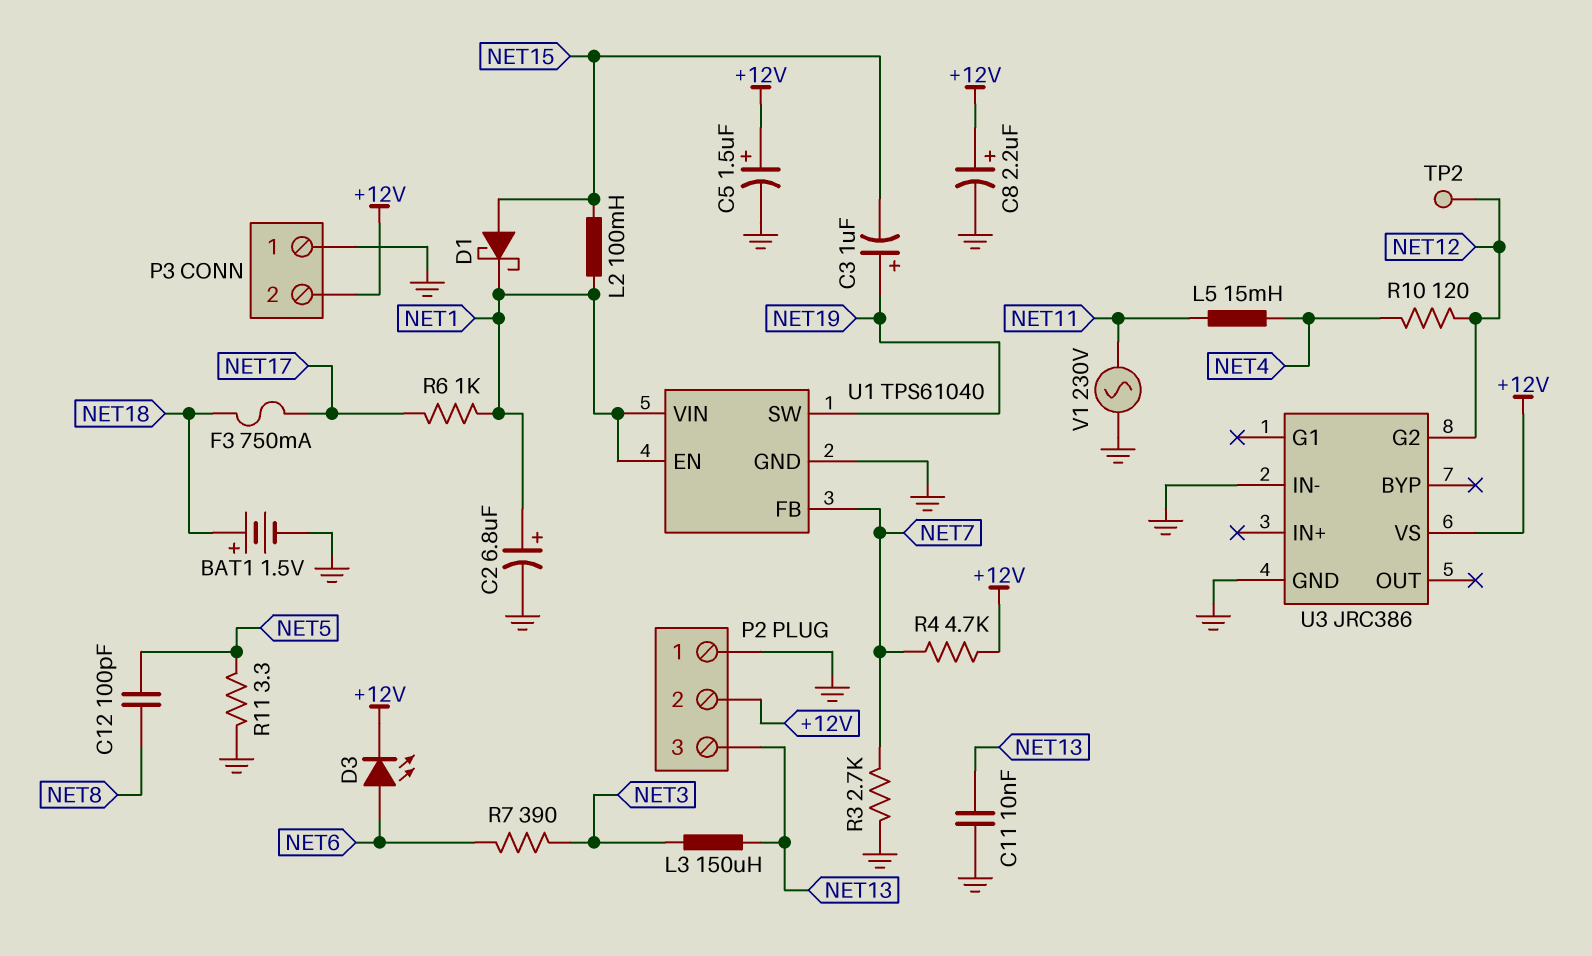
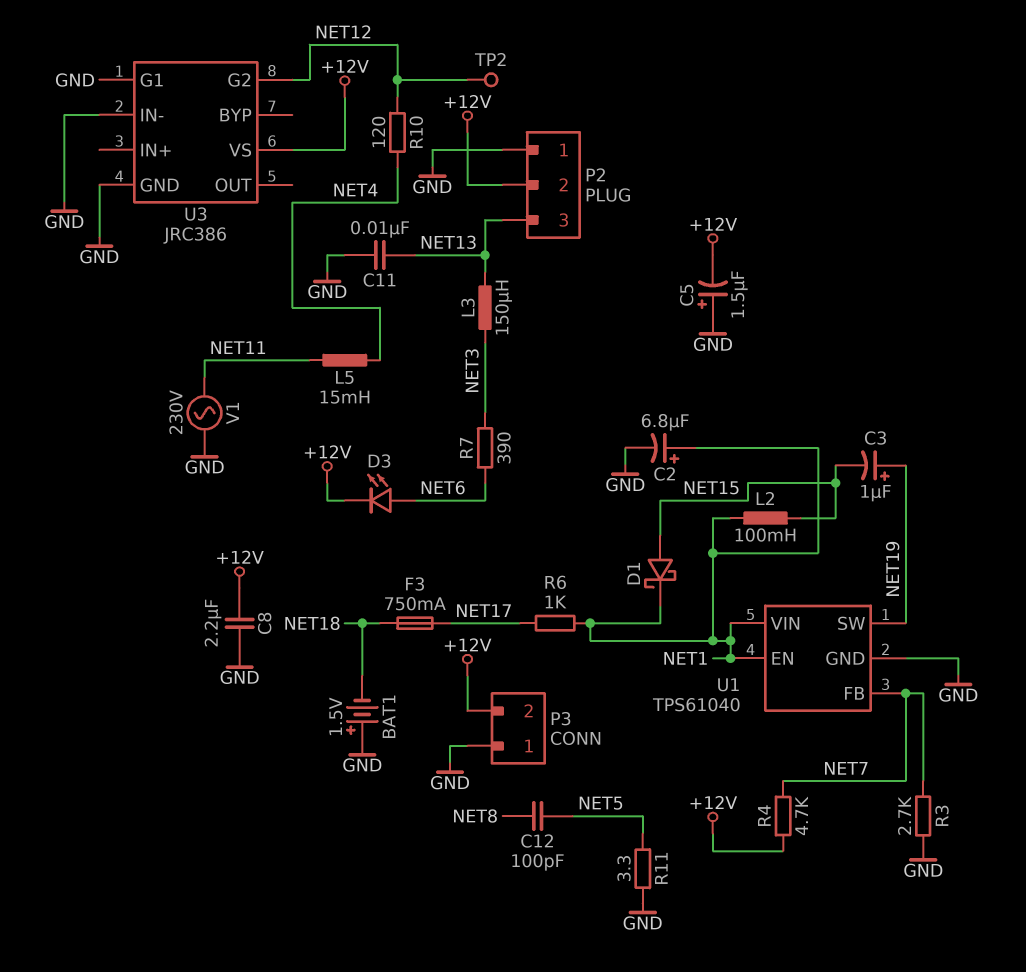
BAT1: 1.5V (plus NET18, minus GND) -> 1.5V (plus GND, minus NET18)
C5: 1.5uF (plus +12V, minus GND) -> 1.5uF (plus GND, minus +12V)
C8: 2.2uF (plus +12V, minus GND) -> 2.2uF (+12V, GND)
U3 pin G1: none -> GND

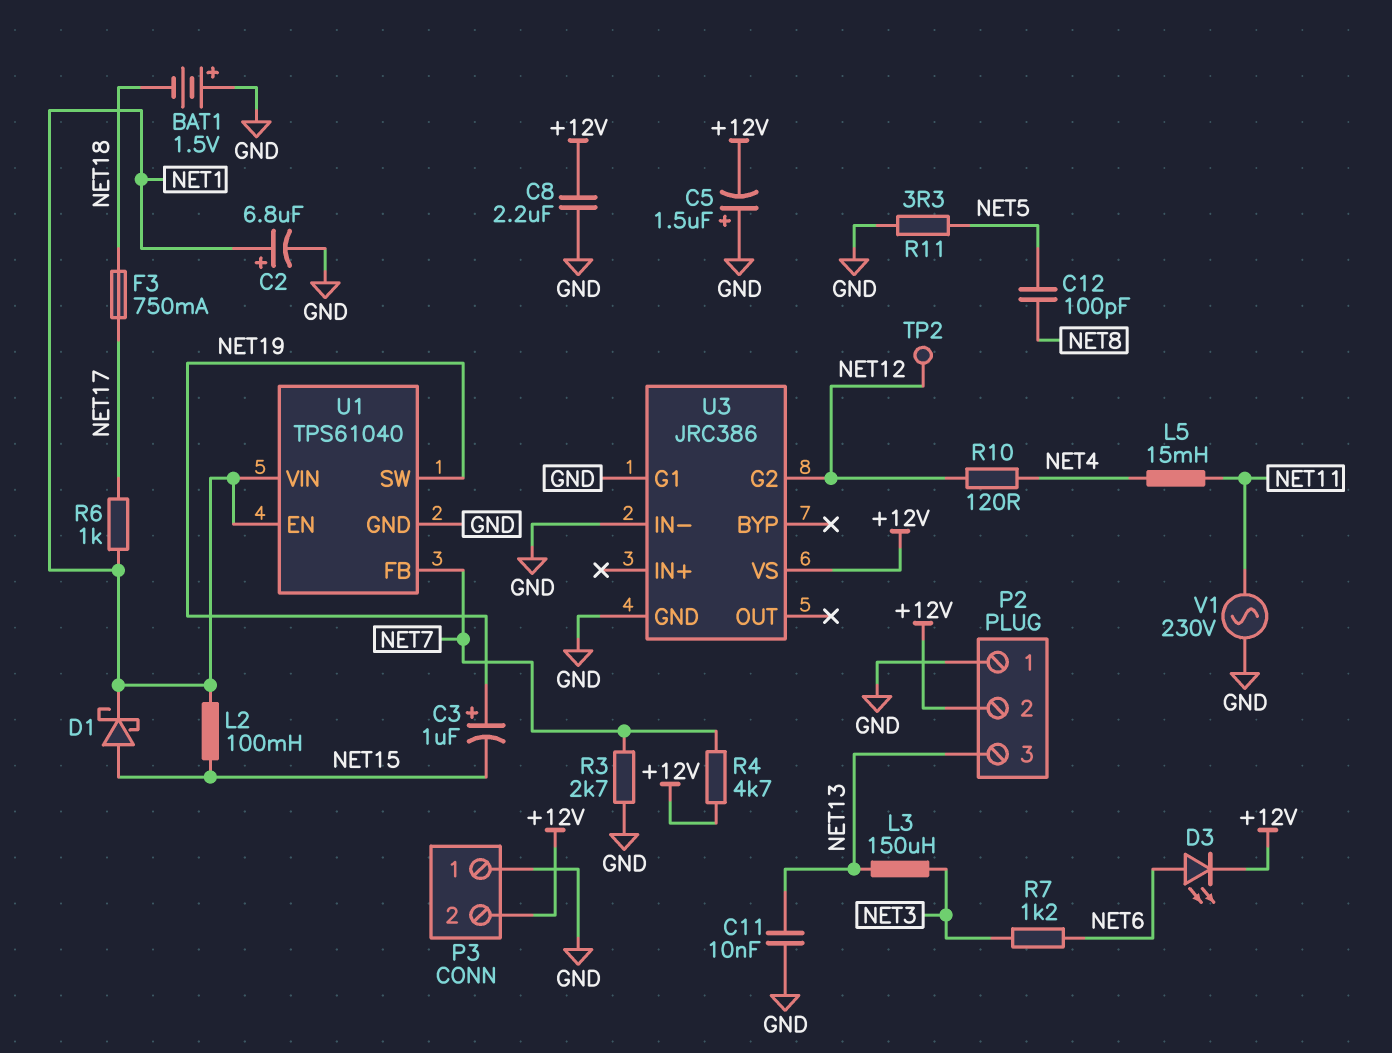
R7: 390 (NET3, NET6) -> 1.2k (NET3, NET6)

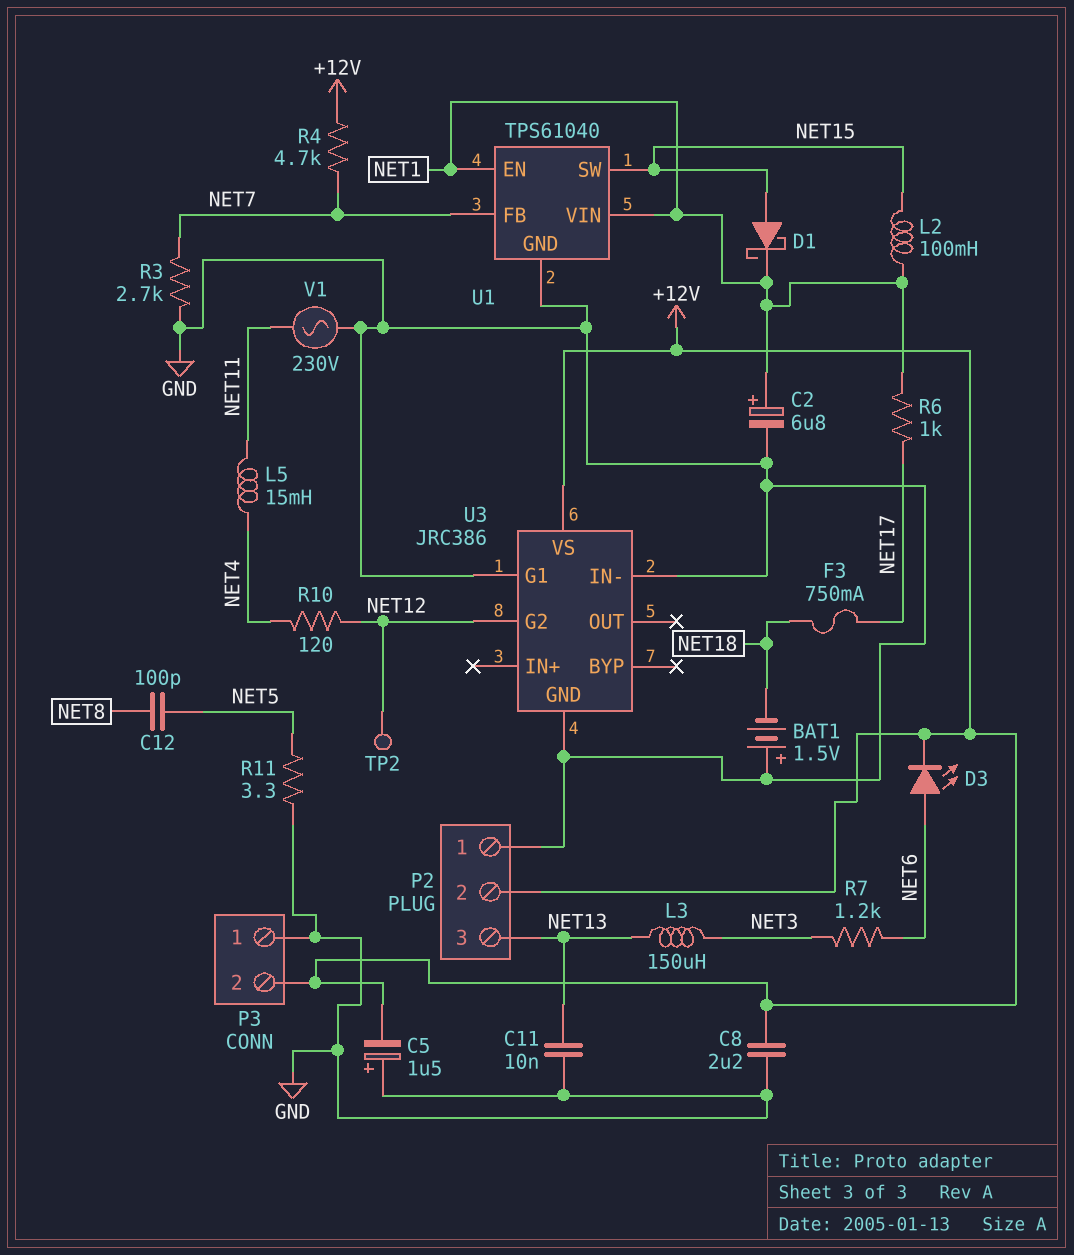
C3: 1uF (plus NET19, minus NET15) -> none
U1 pin SW: NET19 -> NET15

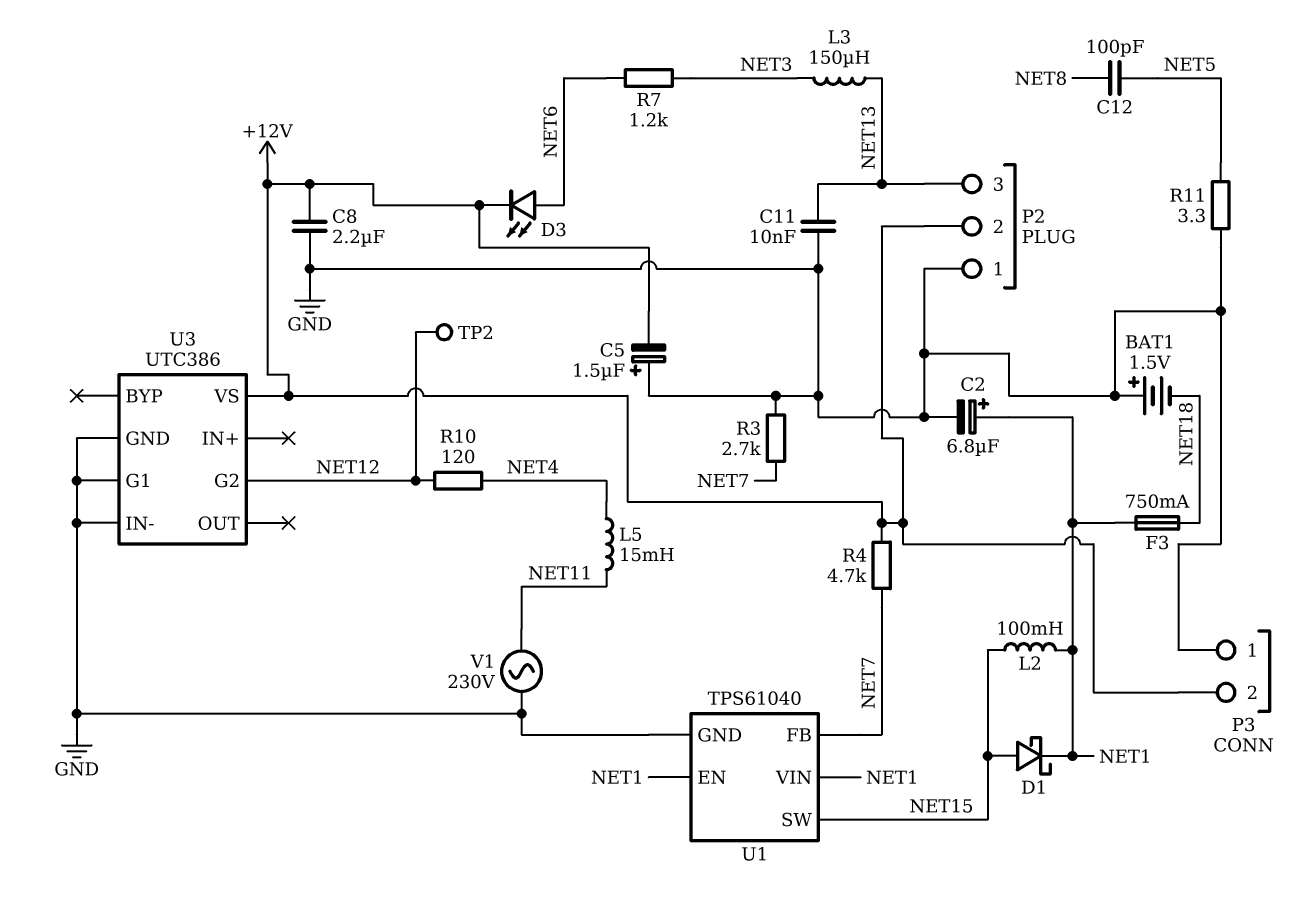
F3: 750mA (NET17, NET18) -> 750mA (NET1, NET18)
R6: 1k (NET1, NET17) -> none
U3: JRC386 -> UTC386

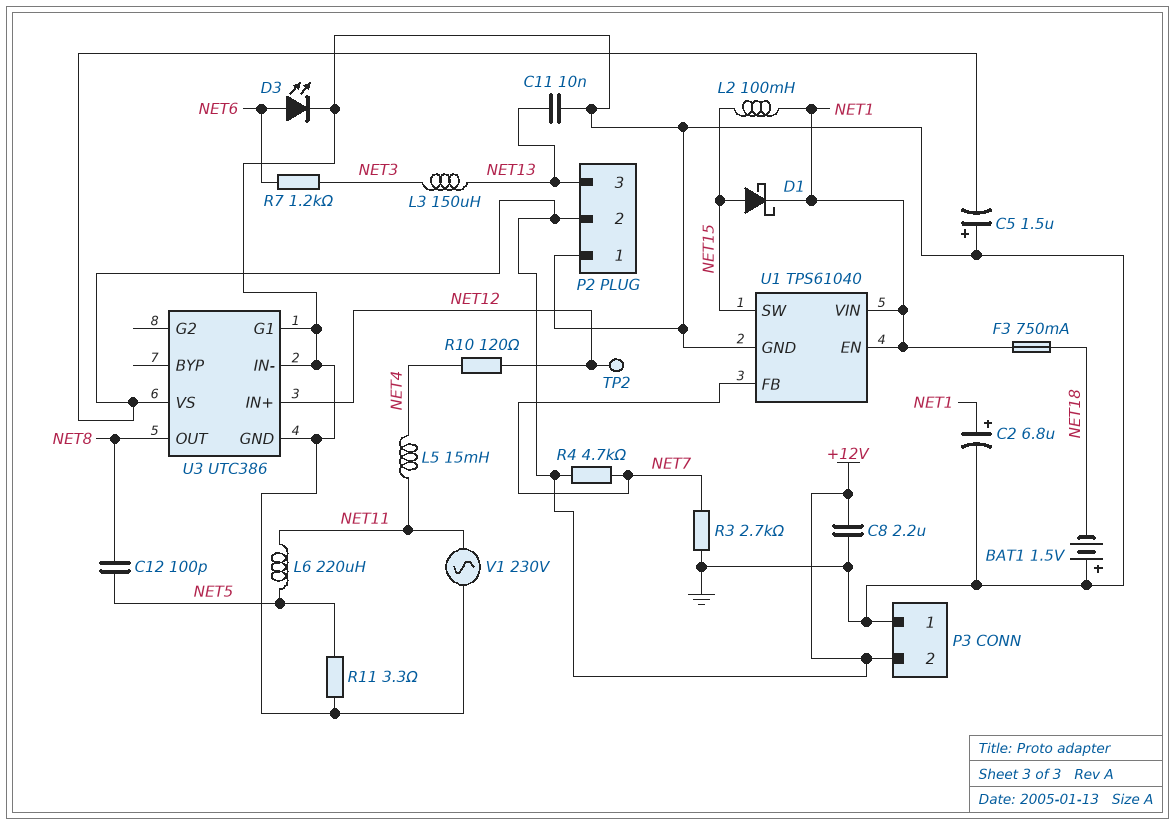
D3: LED (A NET6, K +12V) -> LED (A NET6, K GND)
L6: none -> 220uH (NET5, NET11)
U3 pin G2: NET12 -> none
U3 pin IN+: none -> NET12
U3 pin OUT: none -> NET8

